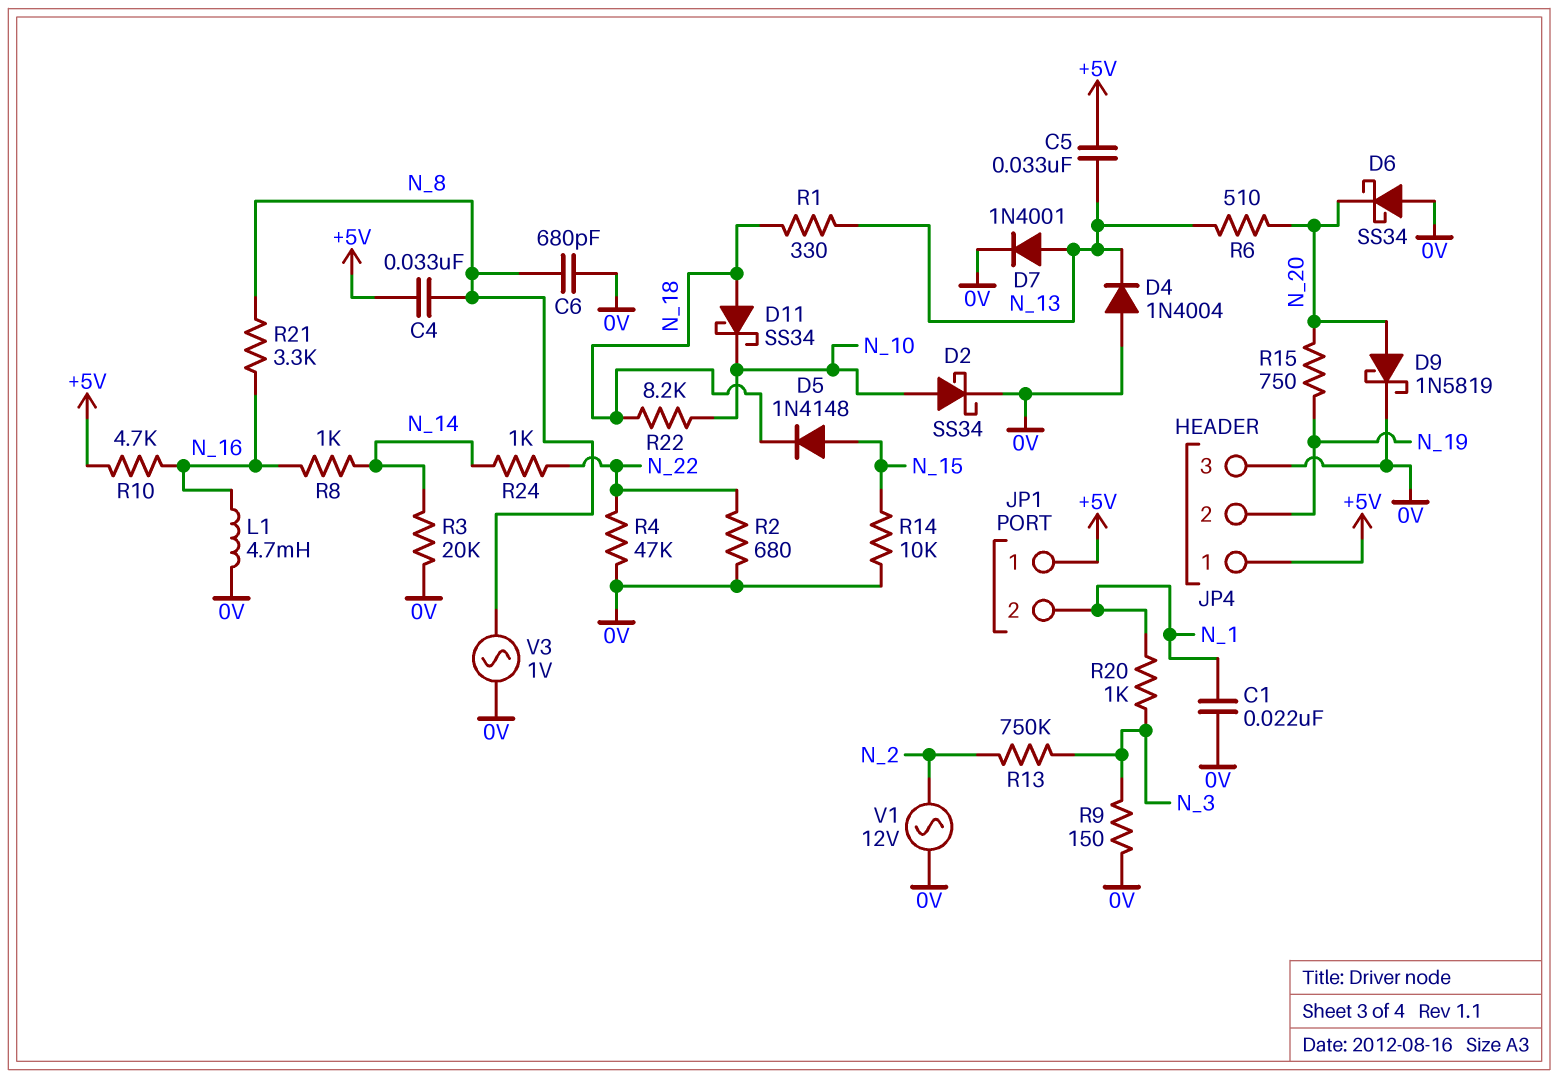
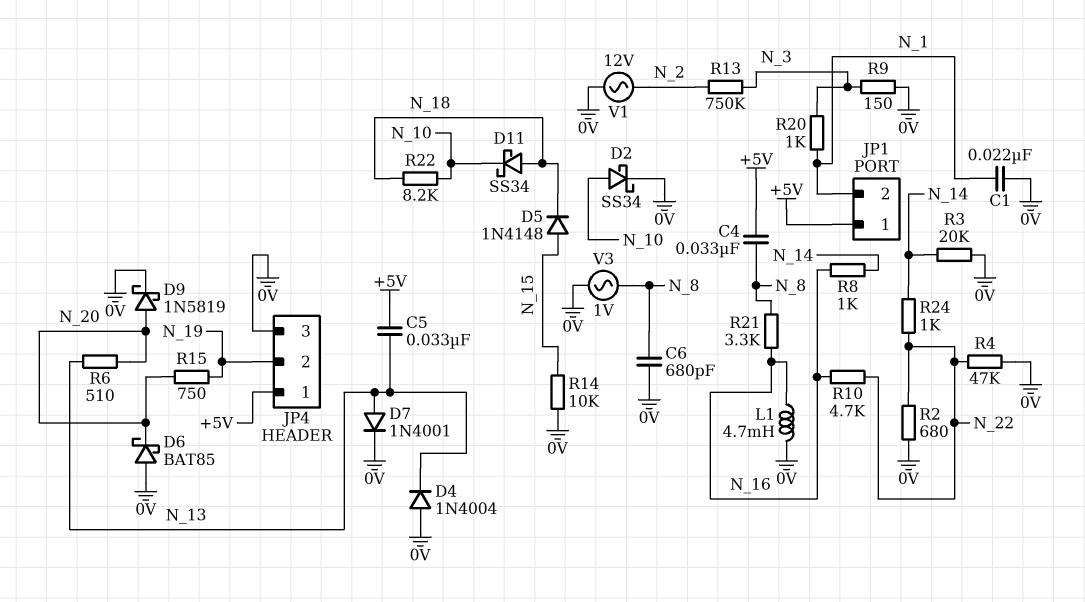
D6: schottky SS34 (A 0V, K N_20) -> schottky BAT85 (A 0V, K N_20)
R1: 330 (N_13, N_18) -> none
R10: 4.7k (+5V, N_16) -> 4.7k (N_16, N_22)

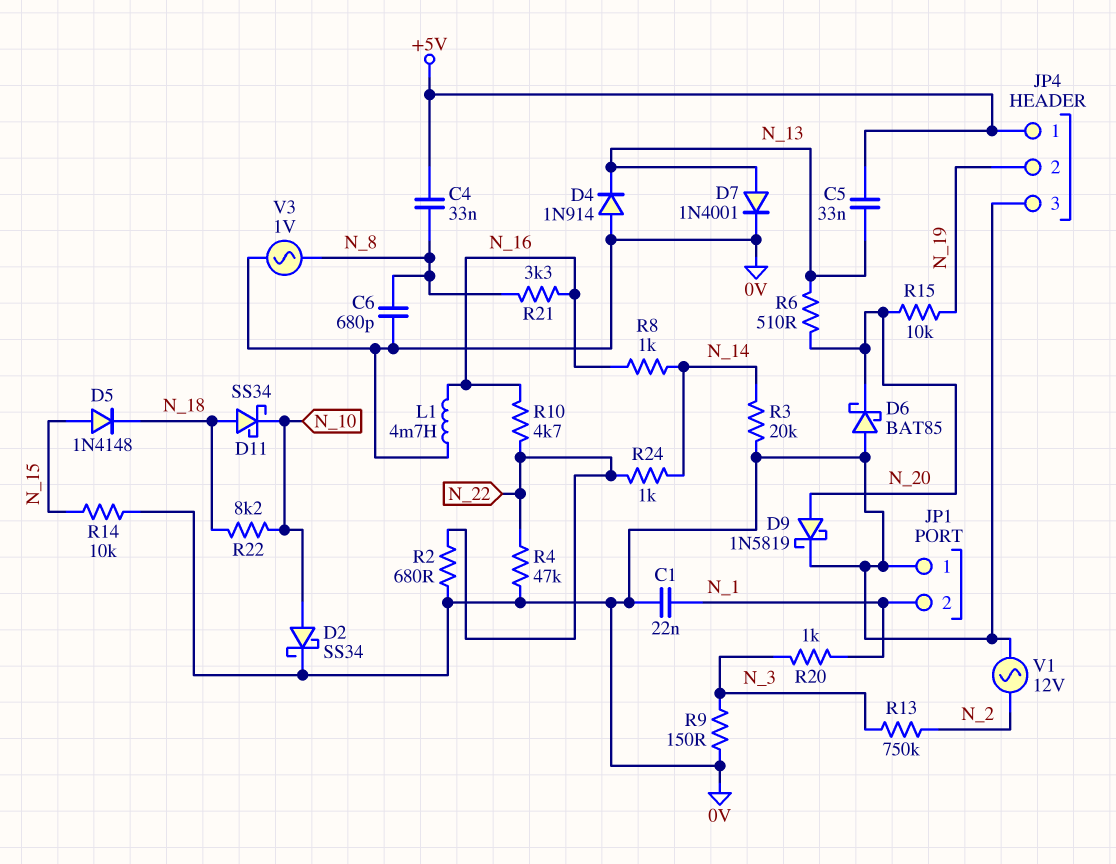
D4: diode 1N4004 (A 0V, K N_13) -> diode 1N914 (A 0V, K N_13)
JP1 pin 1: +5V -> 0V
R15: 750 (N_19, N_20) -> 10k (N_19, N_20)

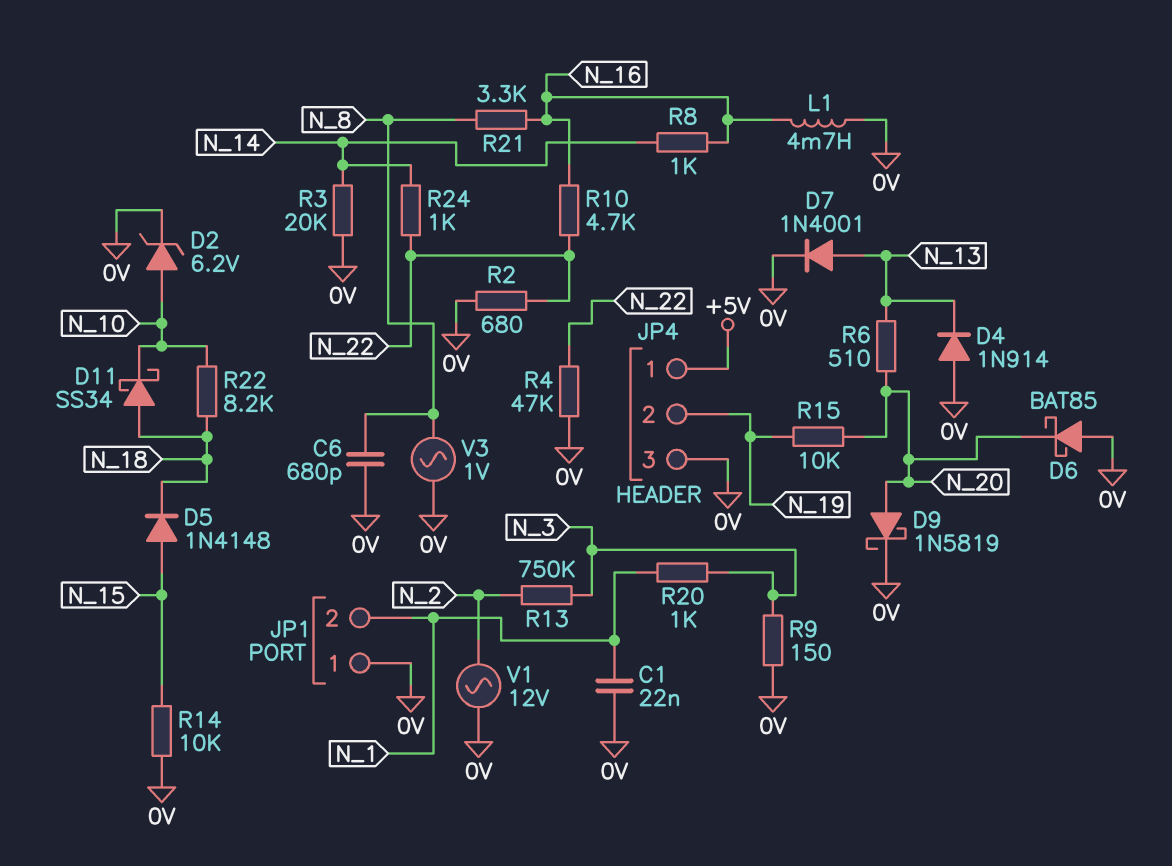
C4: 33nF (+5V, N_8) -> none
C5: 33nF (+5V, N_13) -> none
D2: schottky SS34 (A N_10, K 0V) -> zener 6.2V (A N_10, K 0V)

